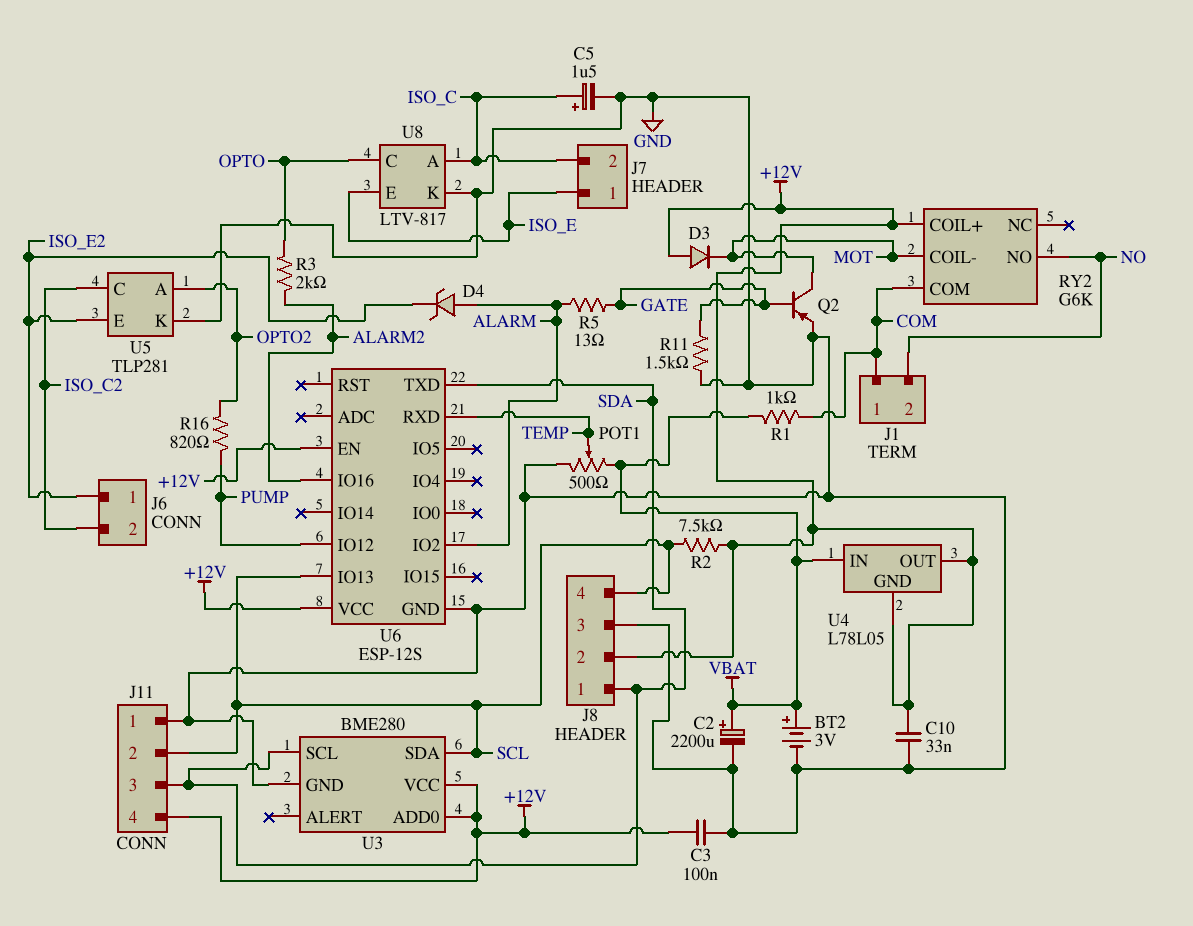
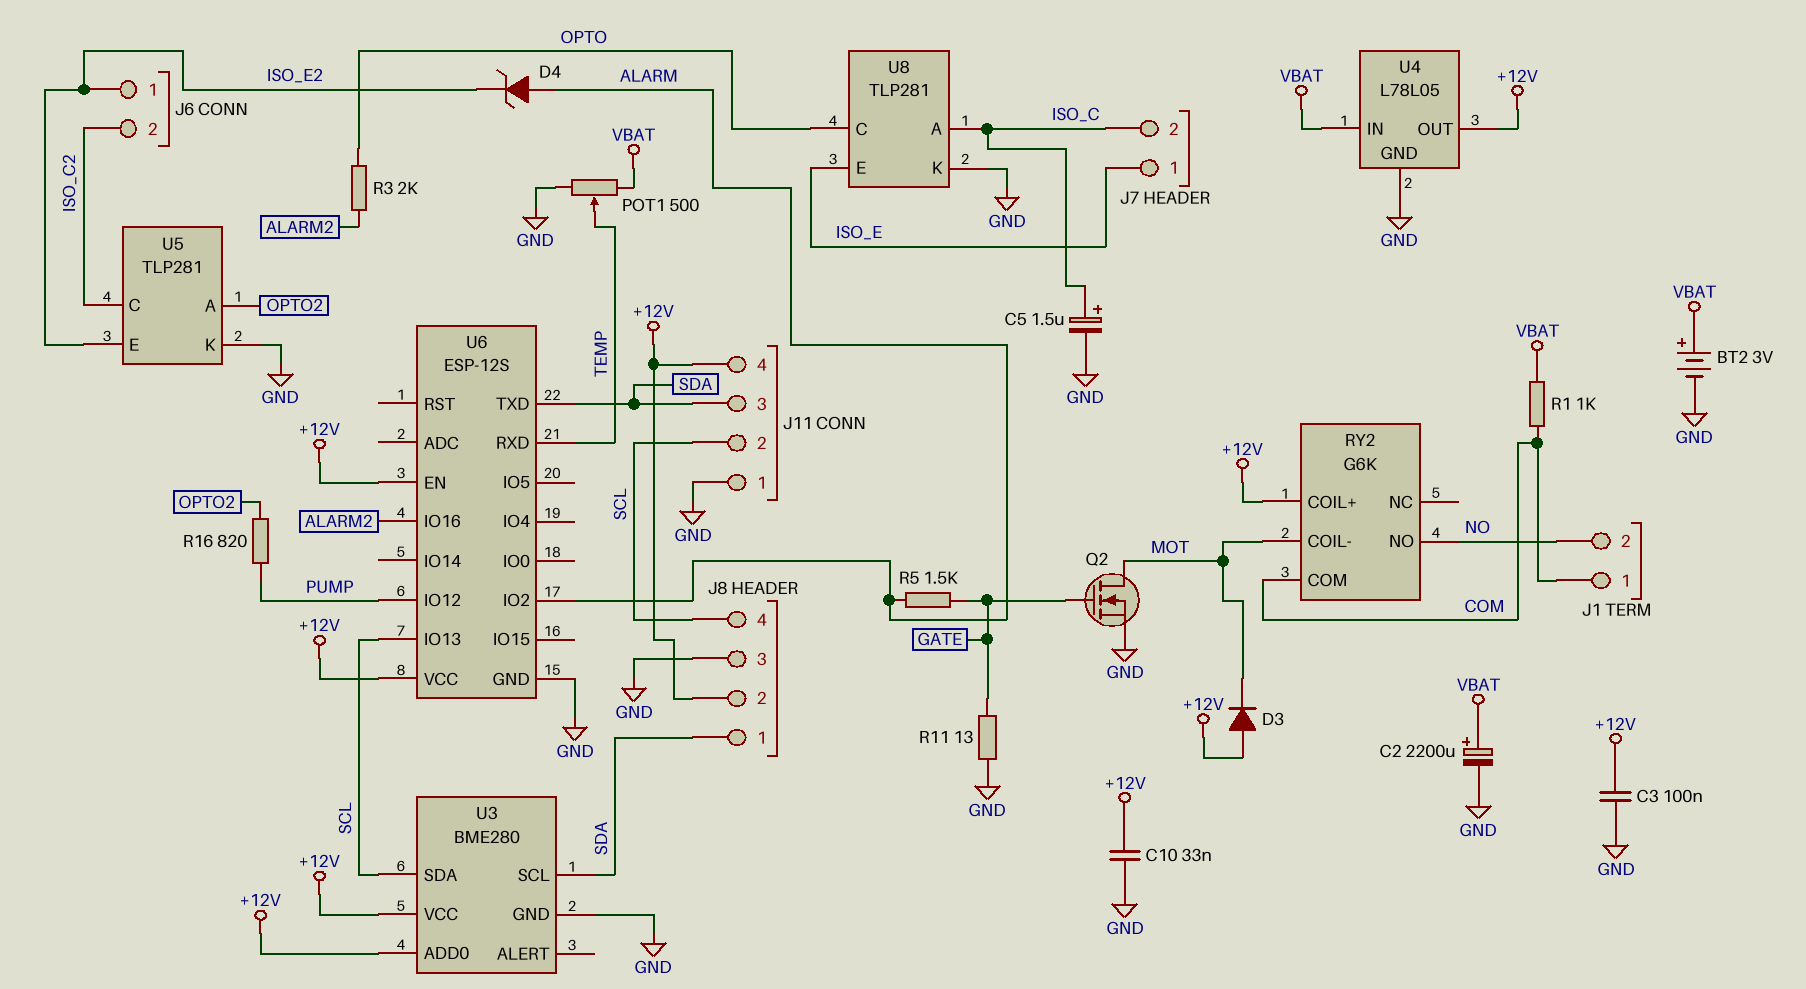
Q2: PNP (B GATE, C MOT, E GND) -> NMOS (G GATE, D MOT, S GND)
R2: 7.5k (+12V, SCL) -> none
R5: 13 (ALARM, GATE) -> 1.5k (ALARM, GATE)
R11: 1.5k (GATE, GND) -> 13 (GATE, GND)
U4 pin GND: +12V -> GND
U8: LTV-817 -> TLP281

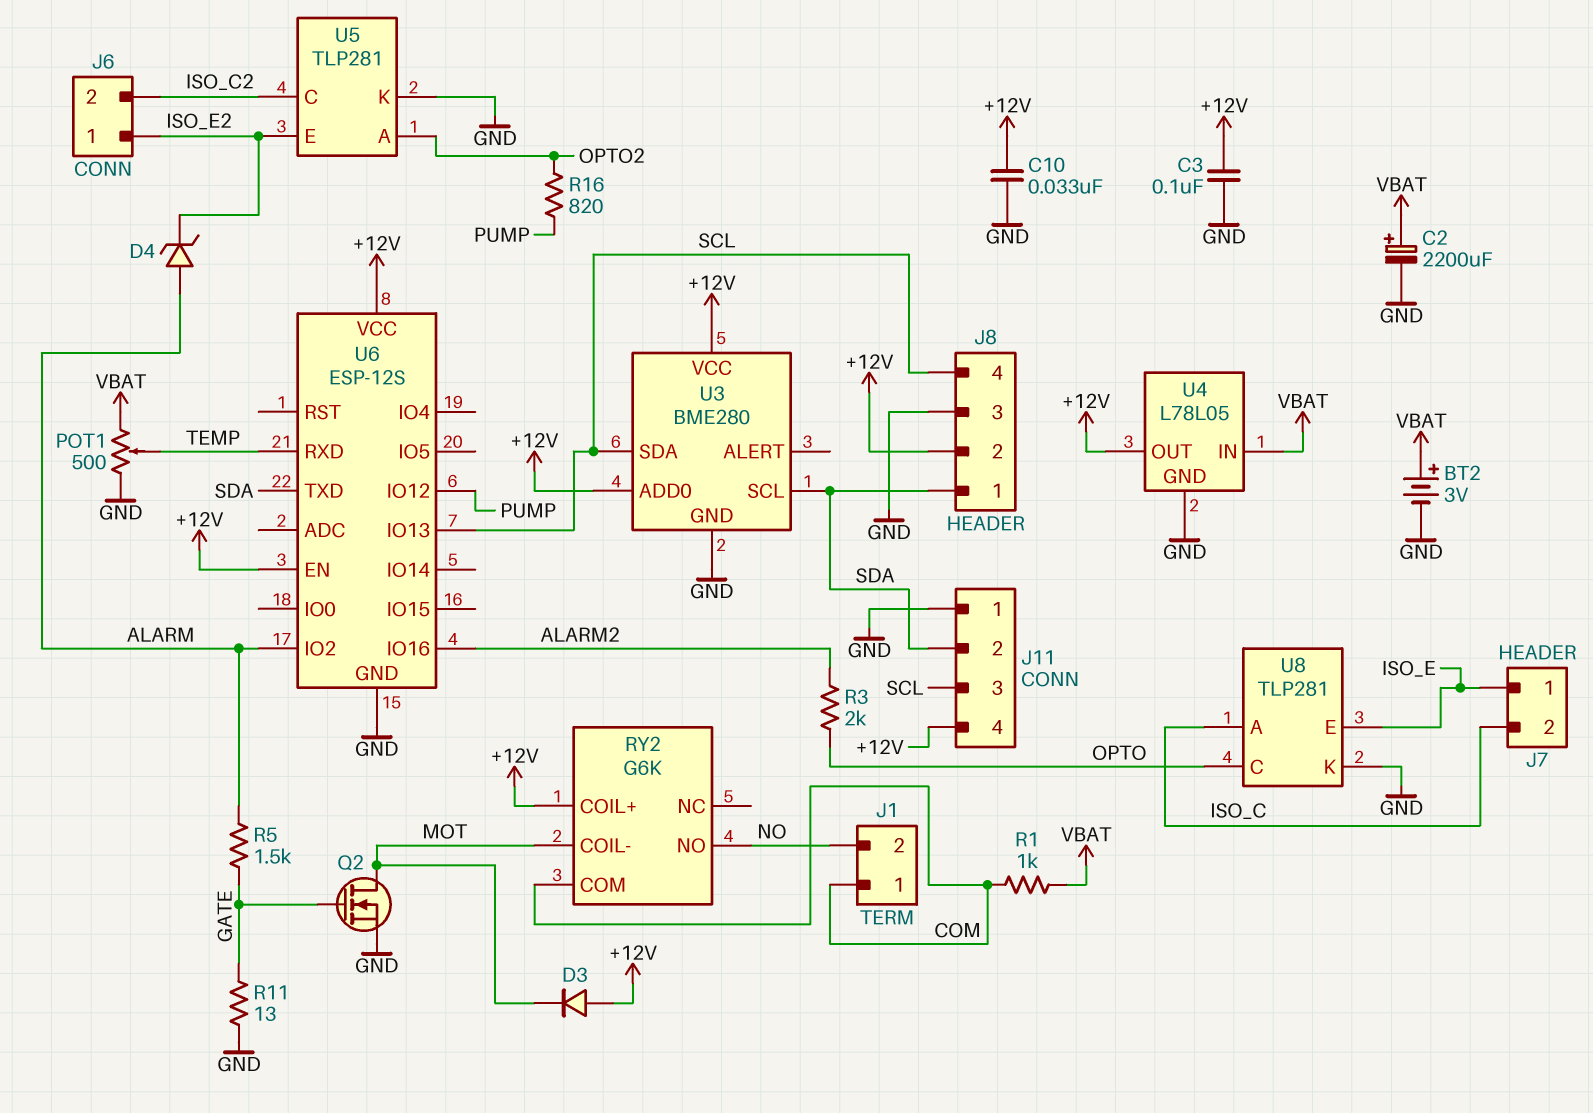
C5: 1.5uF (plus ISO_C, minus GND) -> none
J11 pin 2: SCL -> SDA
J11 pin 3: SDA -> SCL

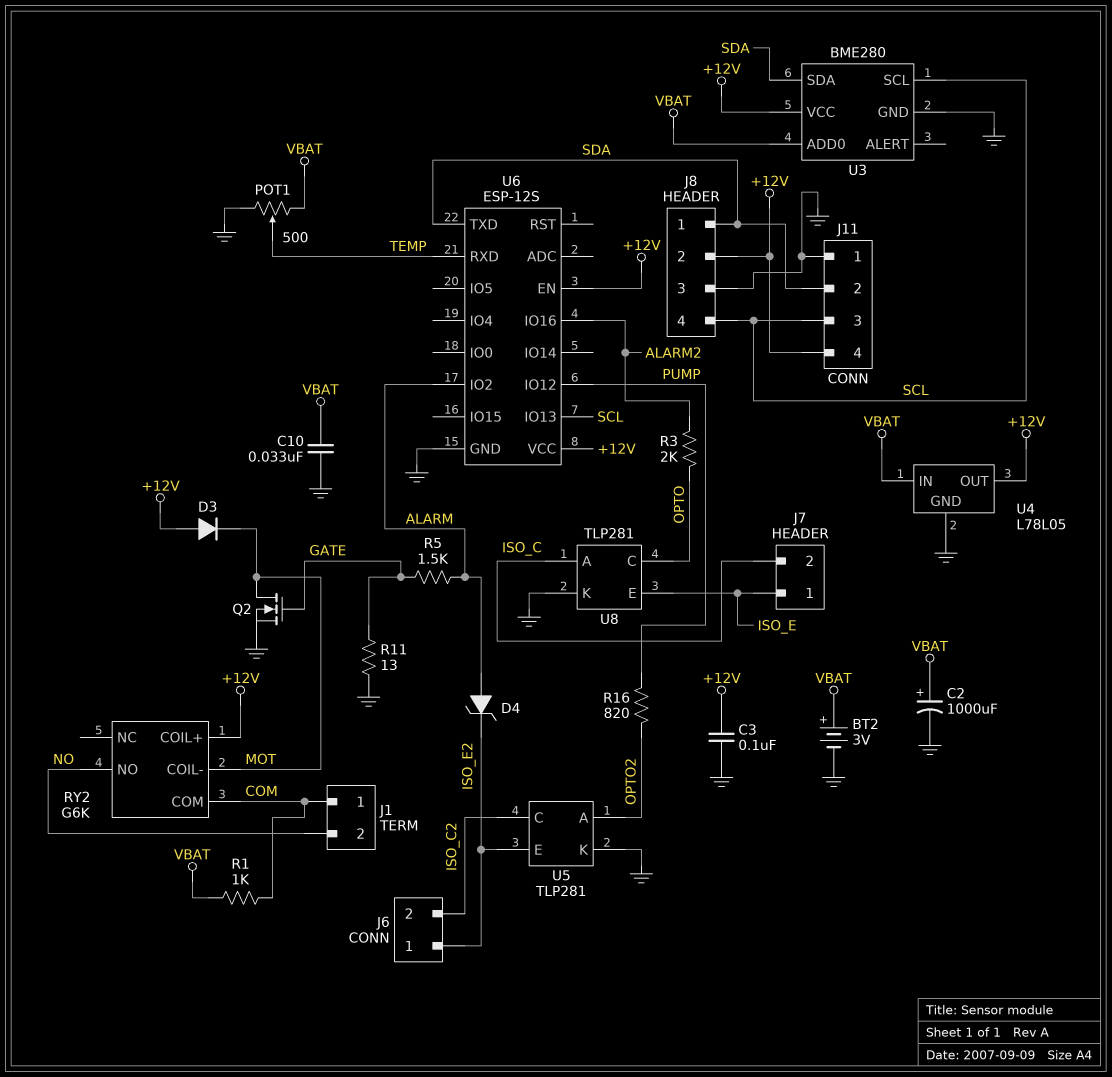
C2: 2200uF (plus VBAT, minus GND) -> 1000uF (plus VBAT, minus GND)
C10: 33nF (+12V, GND) -> 33nF (GND, VBAT)
U3 pin ADD0: +12V -> VBAT
U3 pin SCL: SDA -> SCL
U3 pin SDA: SCL -> SDA

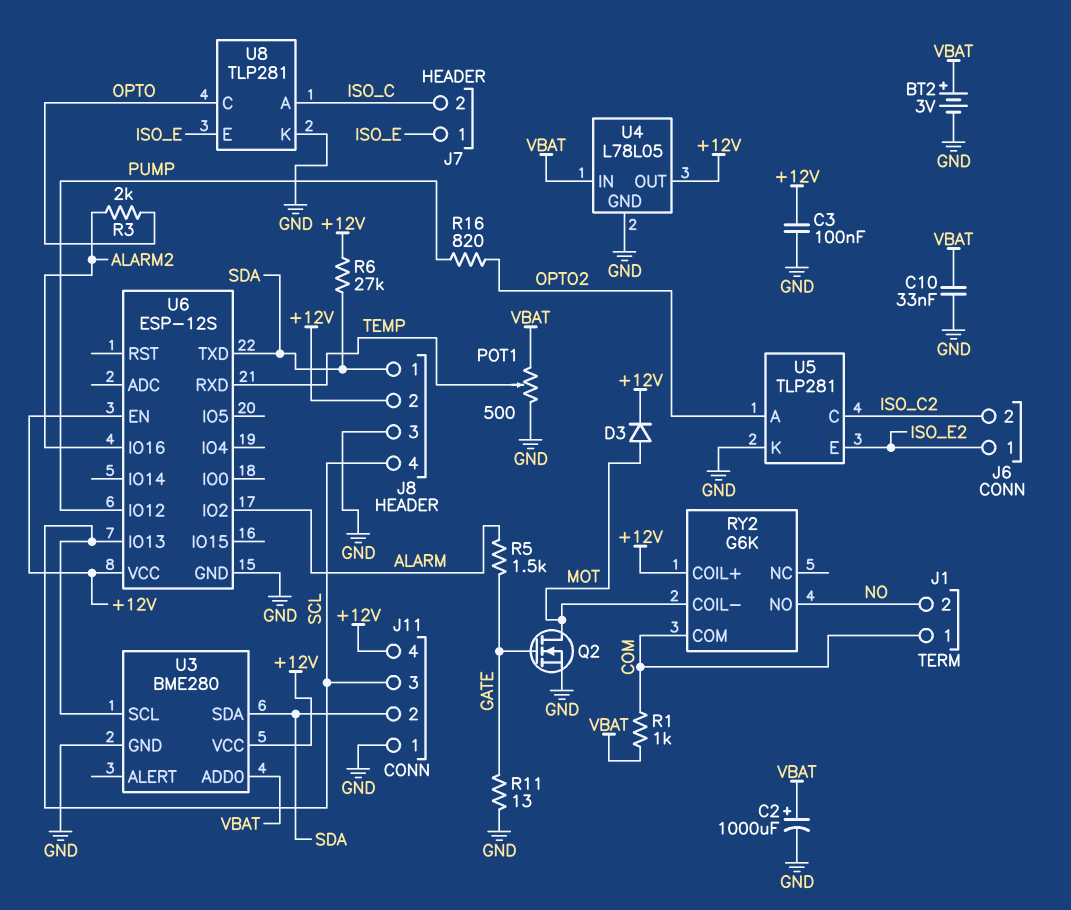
D3: diode (A +12V, K MOT) -> diode (A MOT, K +12V)
D4: zener (A ALARM, K ISO_E2) -> none
R6: none -> 27k (+12V, SDA)

